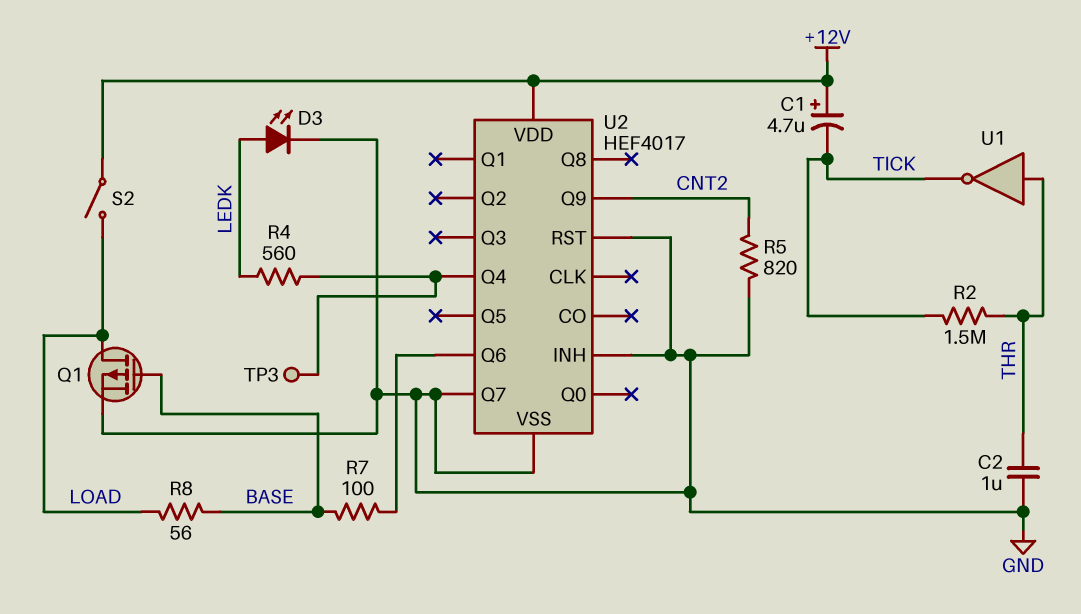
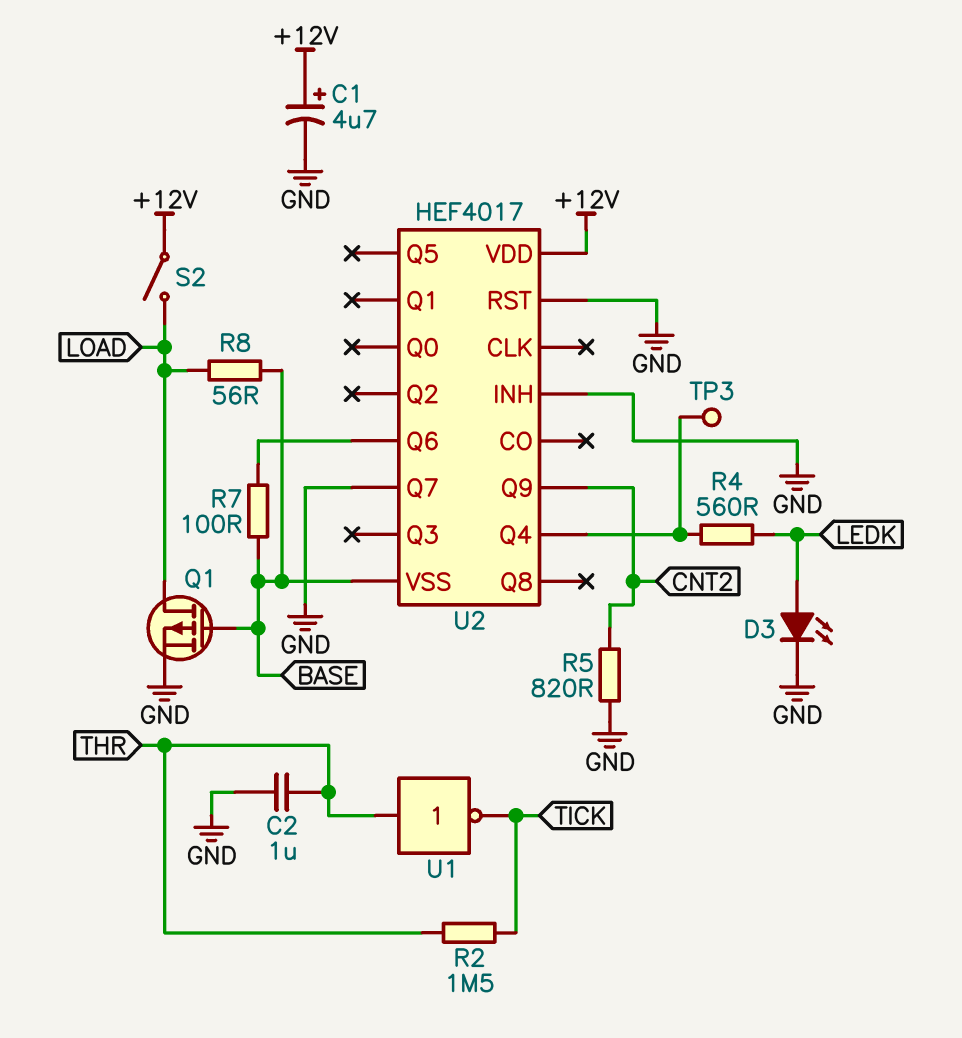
C1: 4.7uF (plus +12V, minus TICK) -> 4.7uF (plus +12V, minus GND)
U2 pin VSS: GND -> BASE

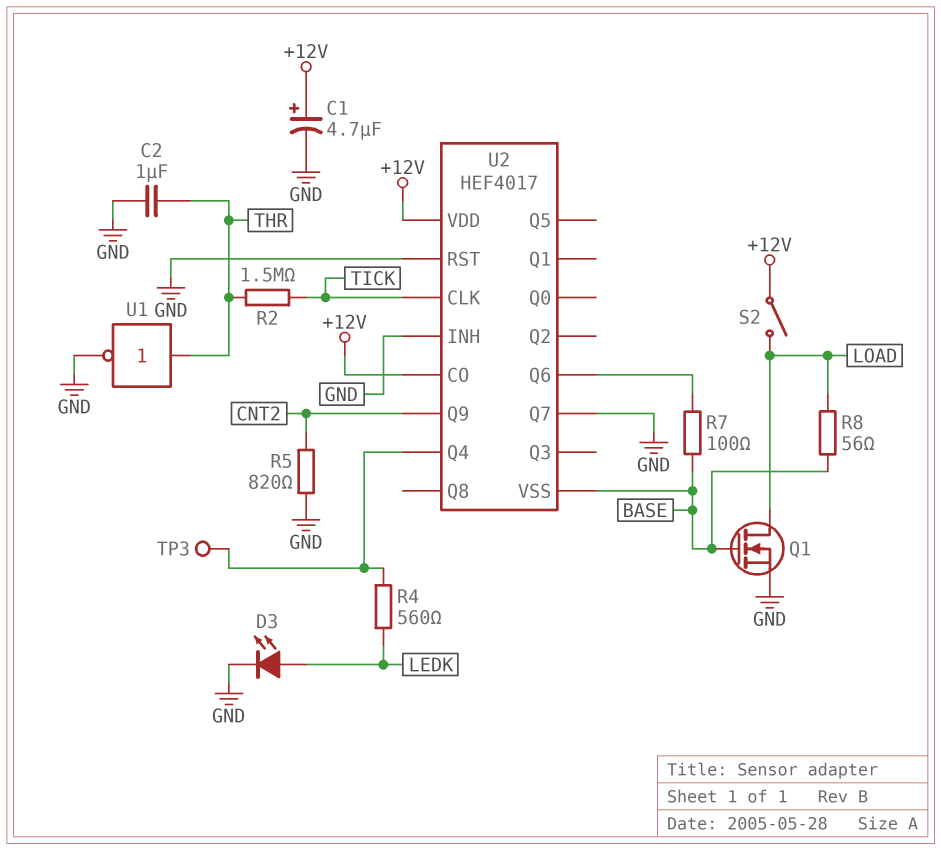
Q1: PMOS (G BASE, D LOAD, S GND) -> NMOS (G BASE, D LOAD, S GND)
U1: NOT (in THR, out TICK) -> NOT (in THR, out GND)
U2 pin CLK: none -> TICK
U2 pin CO: none -> +12V

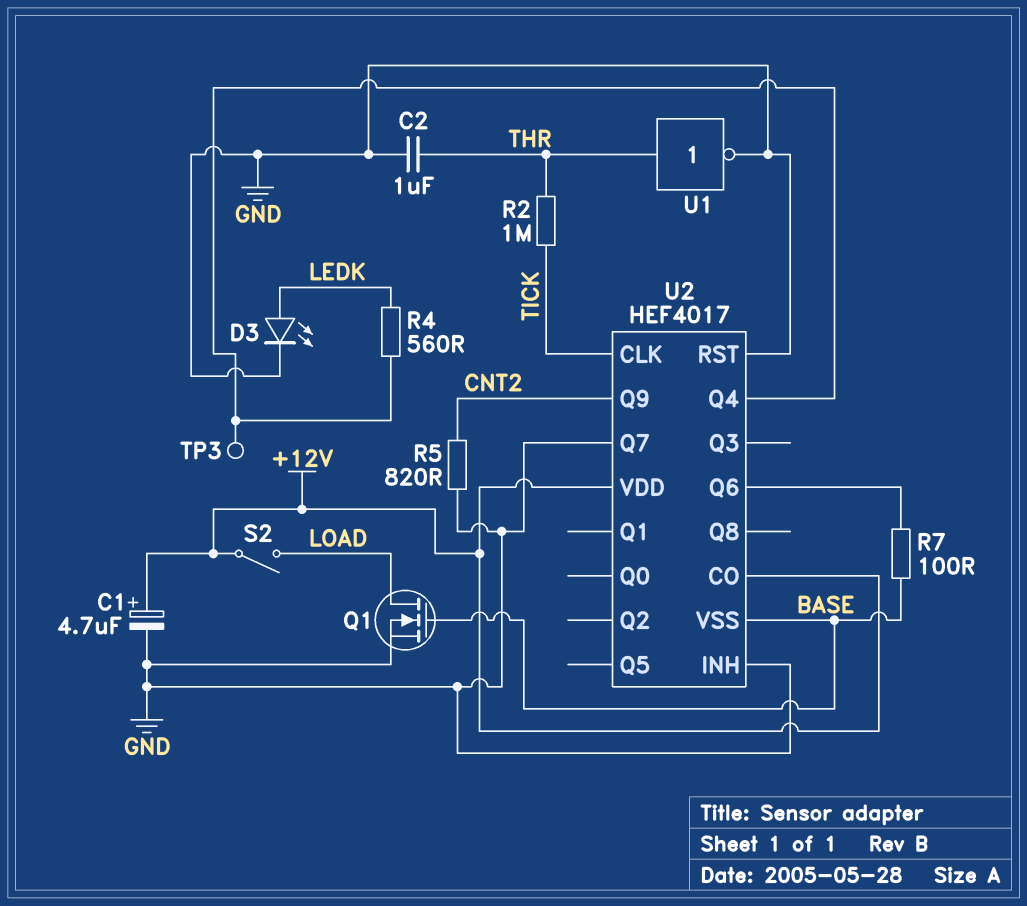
R2: 1.5M (THR, TICK) -> 1M (THR, TICK)
R8: 56 (BASE, LOAD) -> none

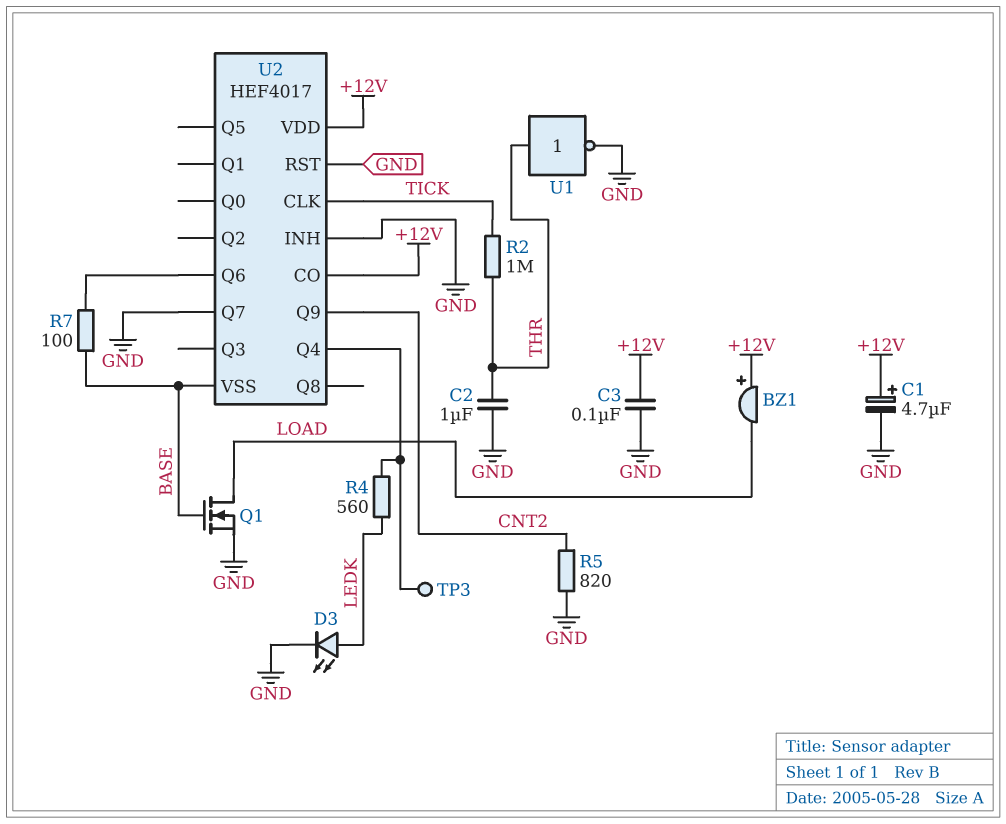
BZ1: none -> buzzer (plus +12V, minus LOAD)
C3: none -> 100nF (+12V, GND)
S2: switch (+12V, LOAD) -> none

